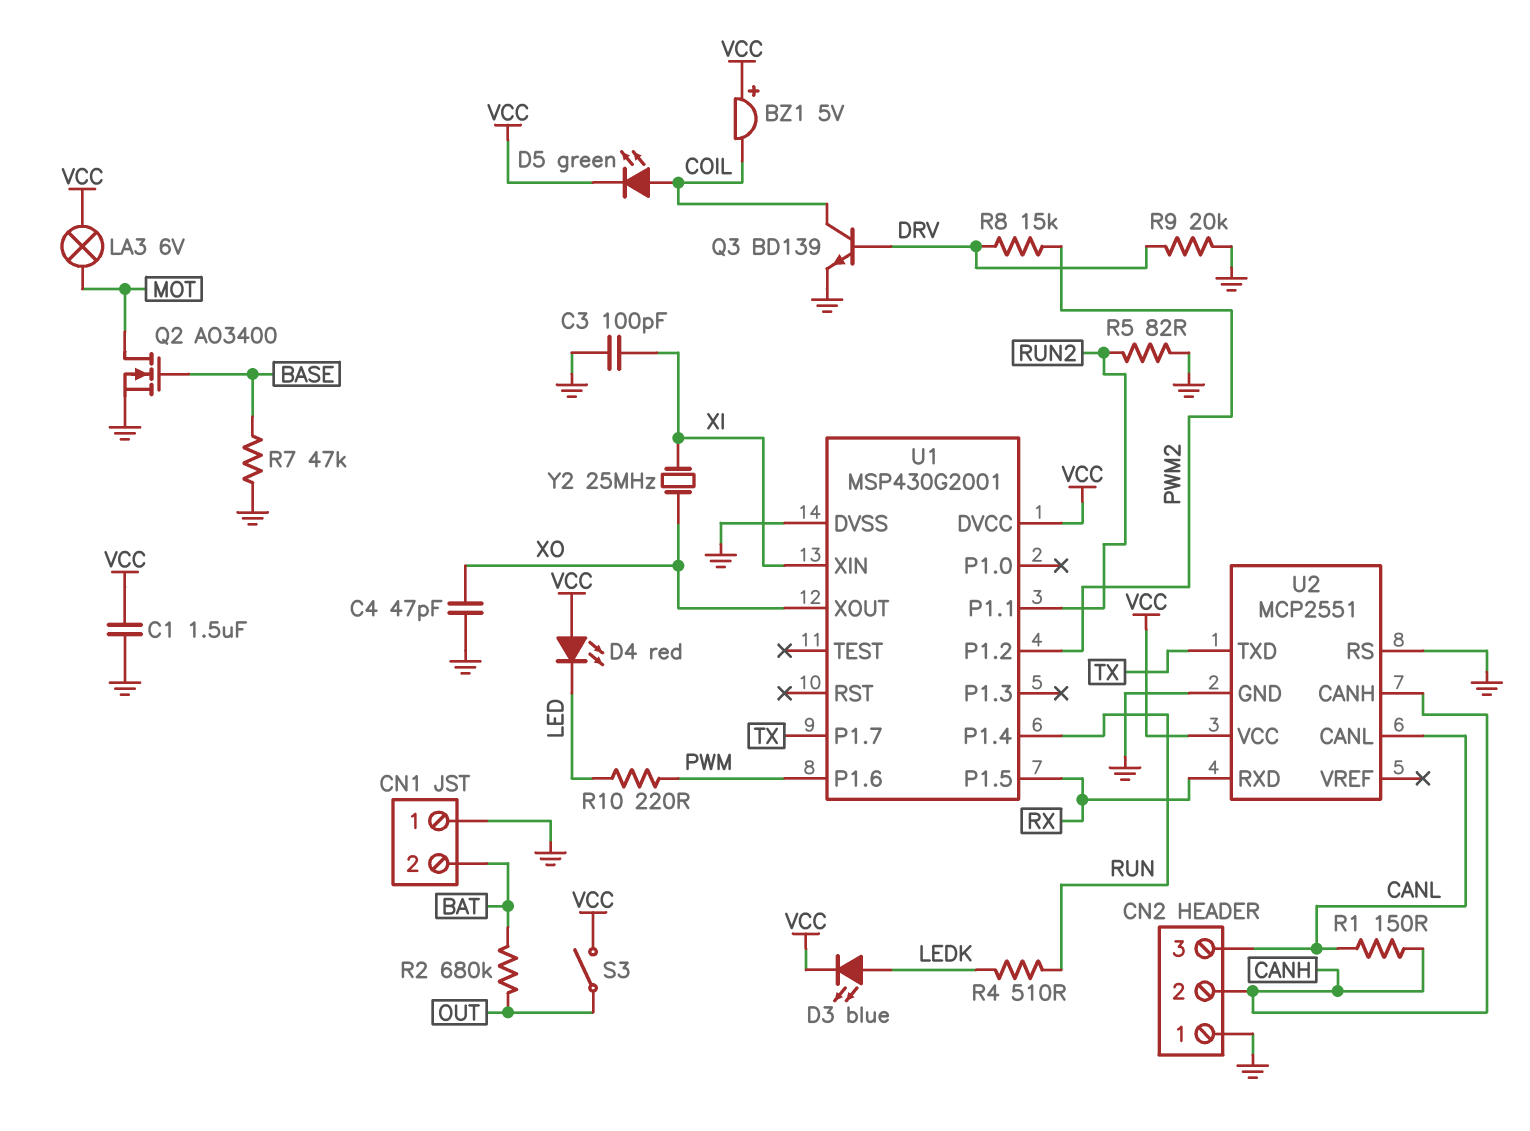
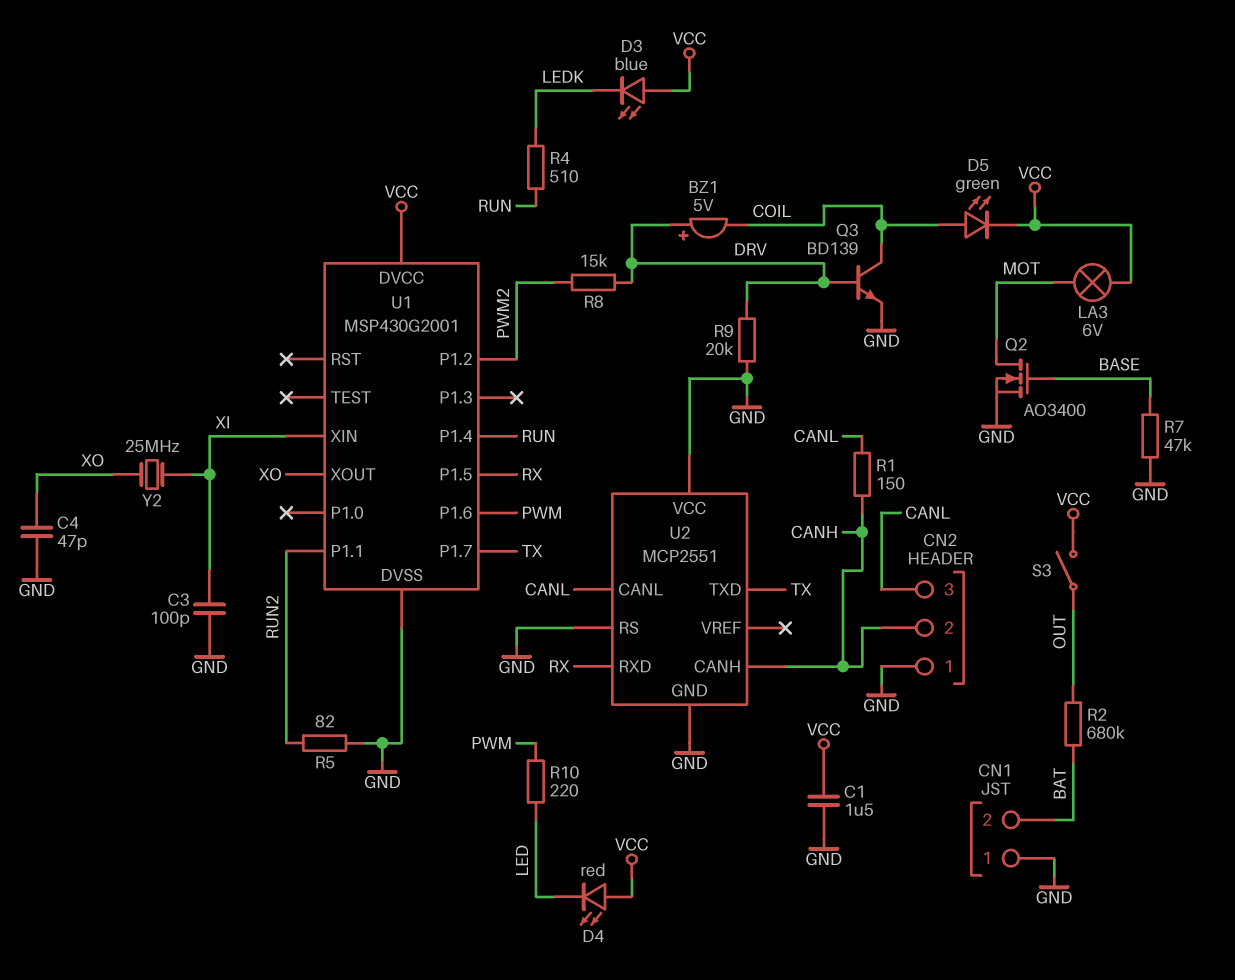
BZ1: buzzer 5V (plus VCC, minus COIL) -> buzzer 5V (plus DRV, minus COIL)
D3: LED blue (A LEDK, K VCC) -> LED blue (A VCC, K LEDK)
U2 pin VCC: VCC -> GND

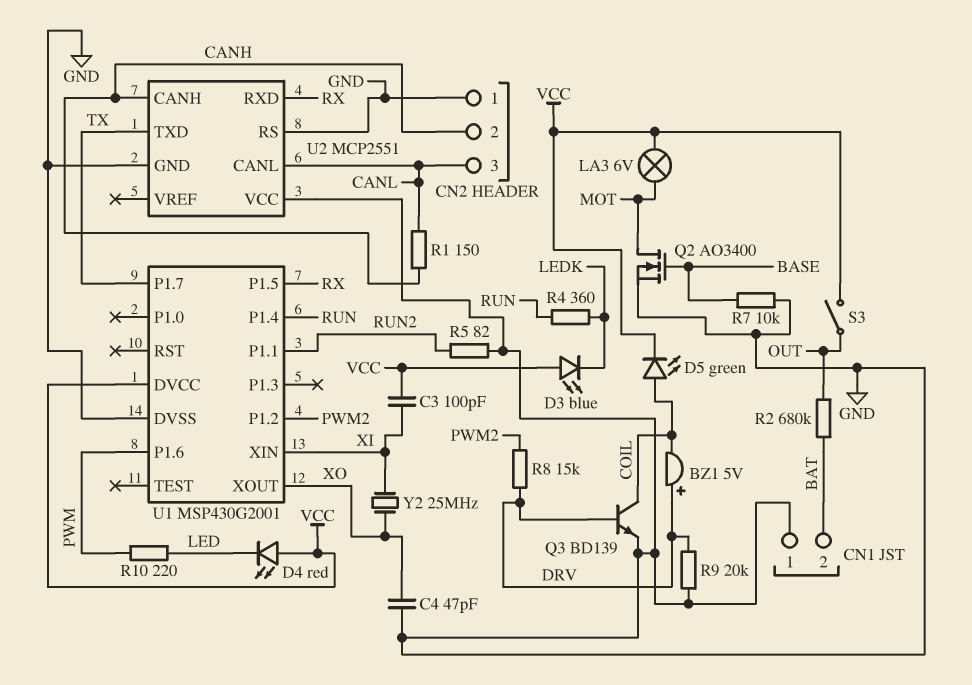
C1: 1.5uF (GND, VCC) -> none
C3: 100pF (GND, XI) -> 100pF (VCC, XI)
R4: 510 (LEDK, RUN) -> 360 (LEDK, RUN)
R7: 47k (BASE, GND) -> 10k (BASE, GND)

